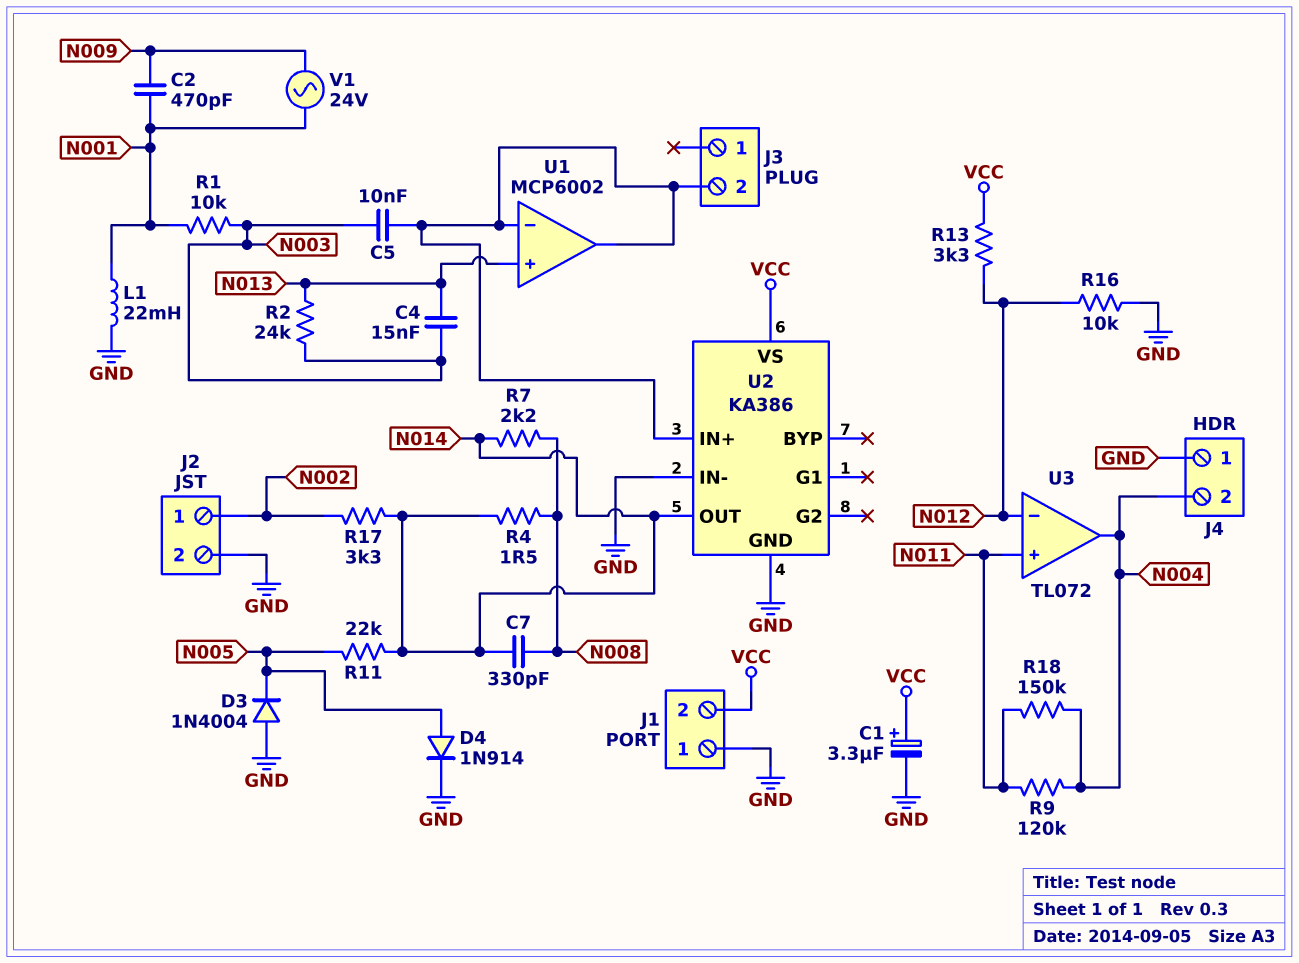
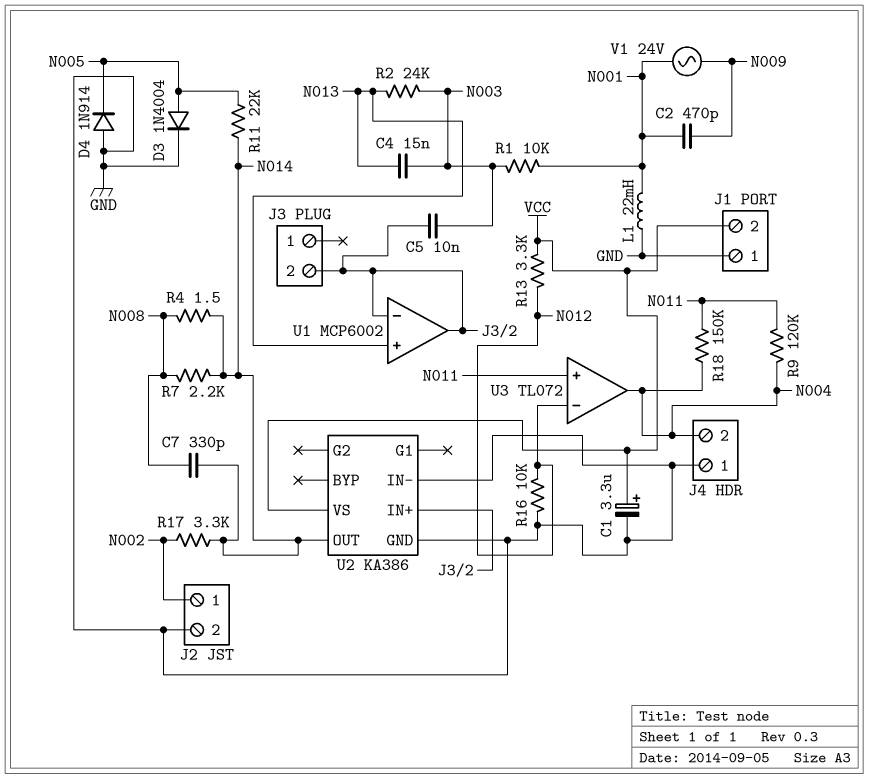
D3: diode 1N4004 (A GND, K N005) -> diode 1N4004 (A N005, K GND)
D4: diode 1N914 (A N005, K GND) -> diode 1N914 (A GND, K N005)

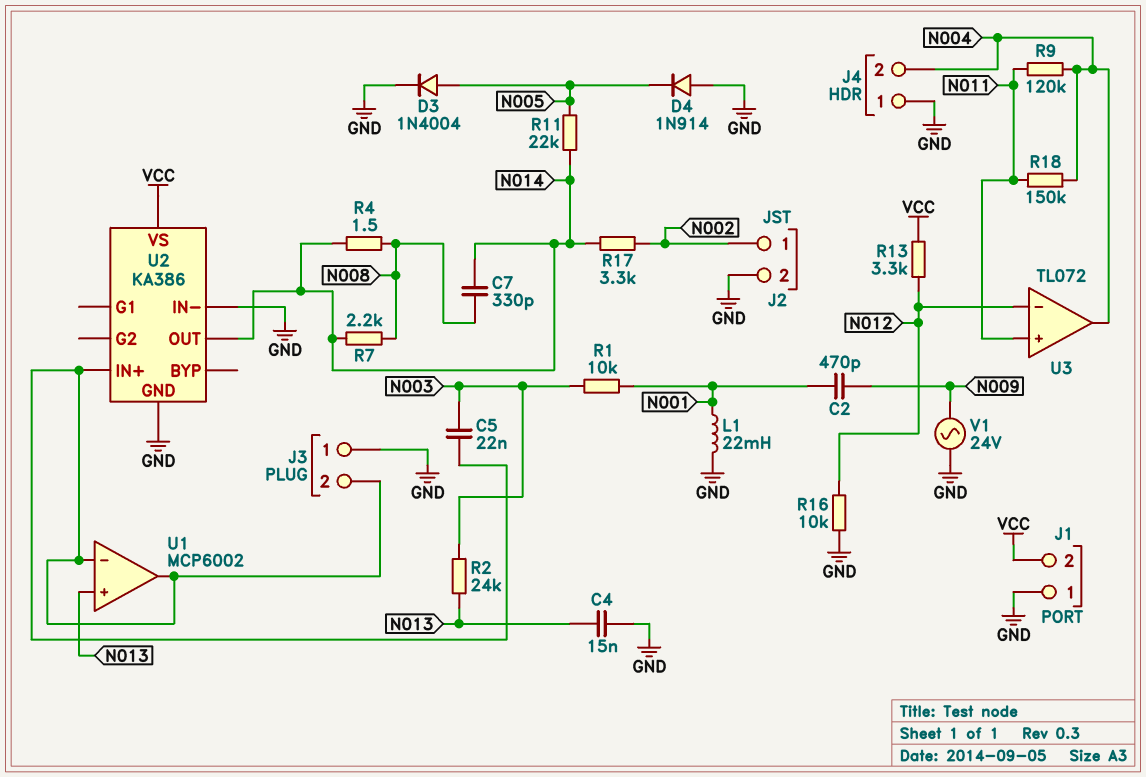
C1: 3.3uF (plus VCC, minus GND) -> none
C4: 15nF (N003, N013) -> 15nF (GND, N013)
C5: 10nF (J3/2, N003) -> 22nF (J3/2, N003)
J3 pin 1: none -> GND
V1: AC 24V (N001, N009) -> AC 24V (GND, N009)

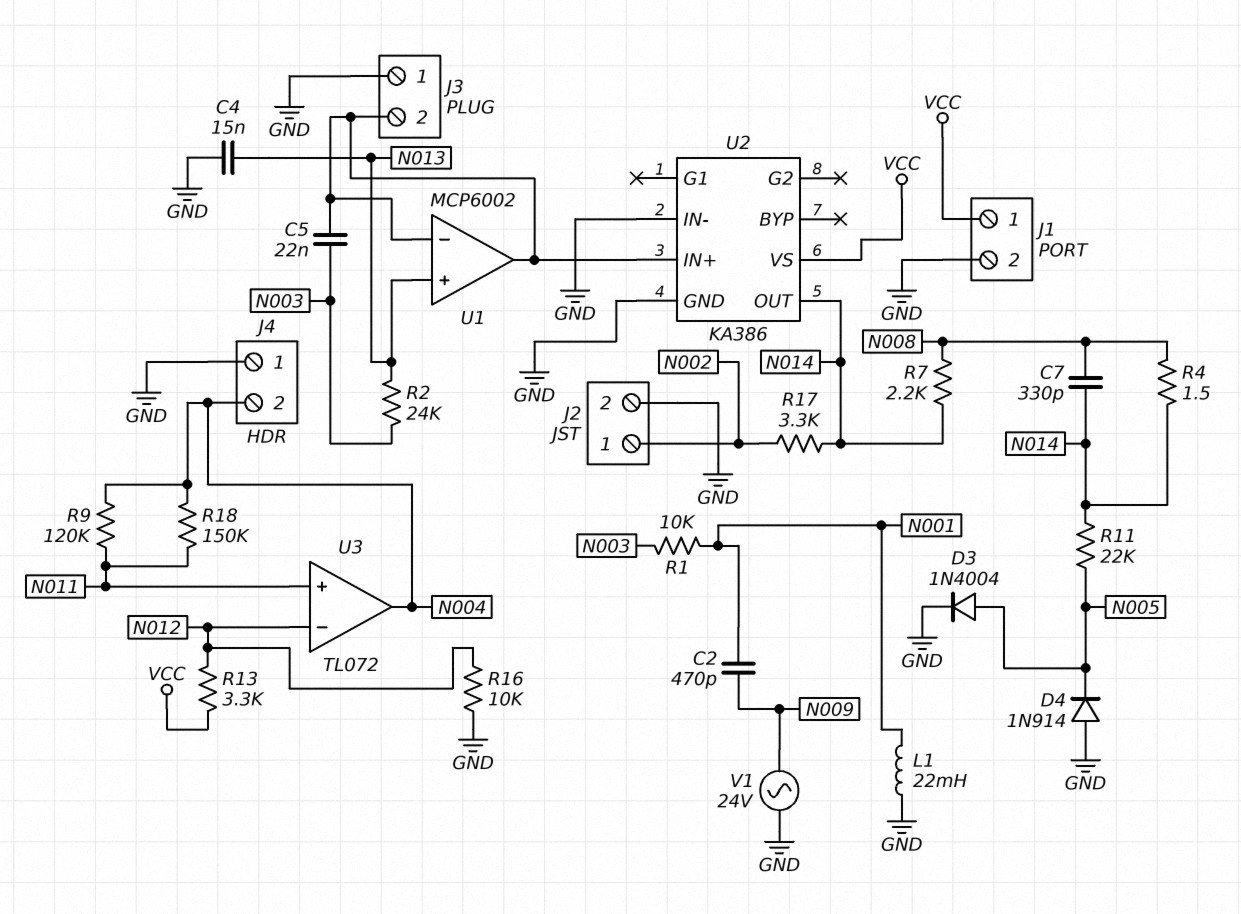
J1 pin 1: GND -> VCC
J1 pin 2: VCC -> GND

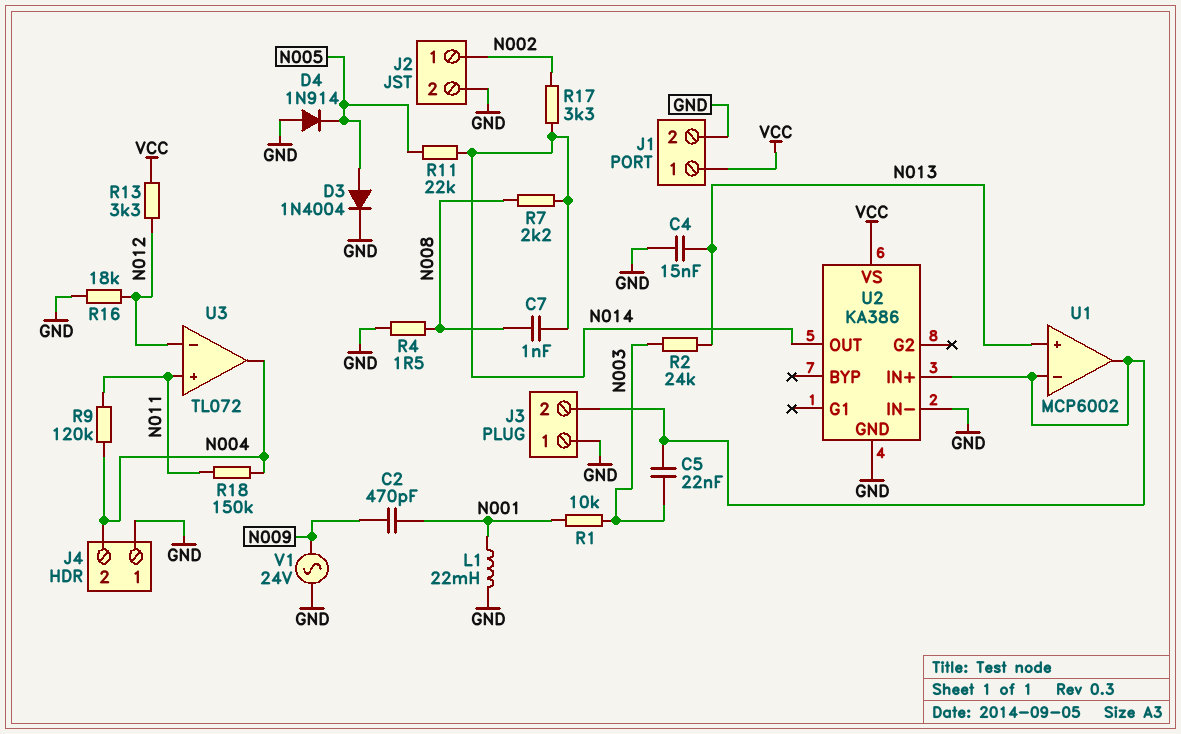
C7: 330pF (N008, N014) -> 1nF (N008, N014)
R4: 1.5 (N008, N014) -> 1.5 (GND, N008)
R16: 10k (GND, N012) -> 18k (GND, N012)

